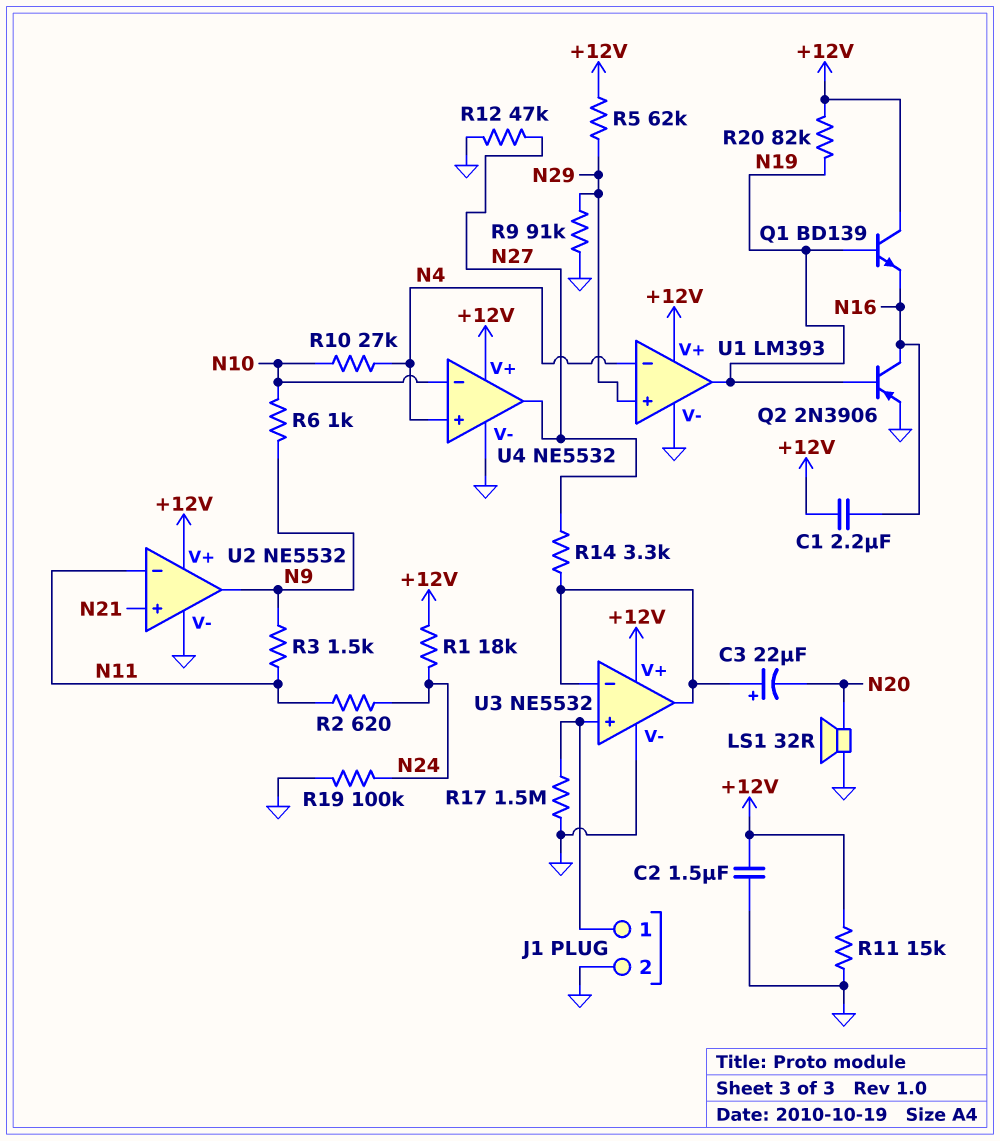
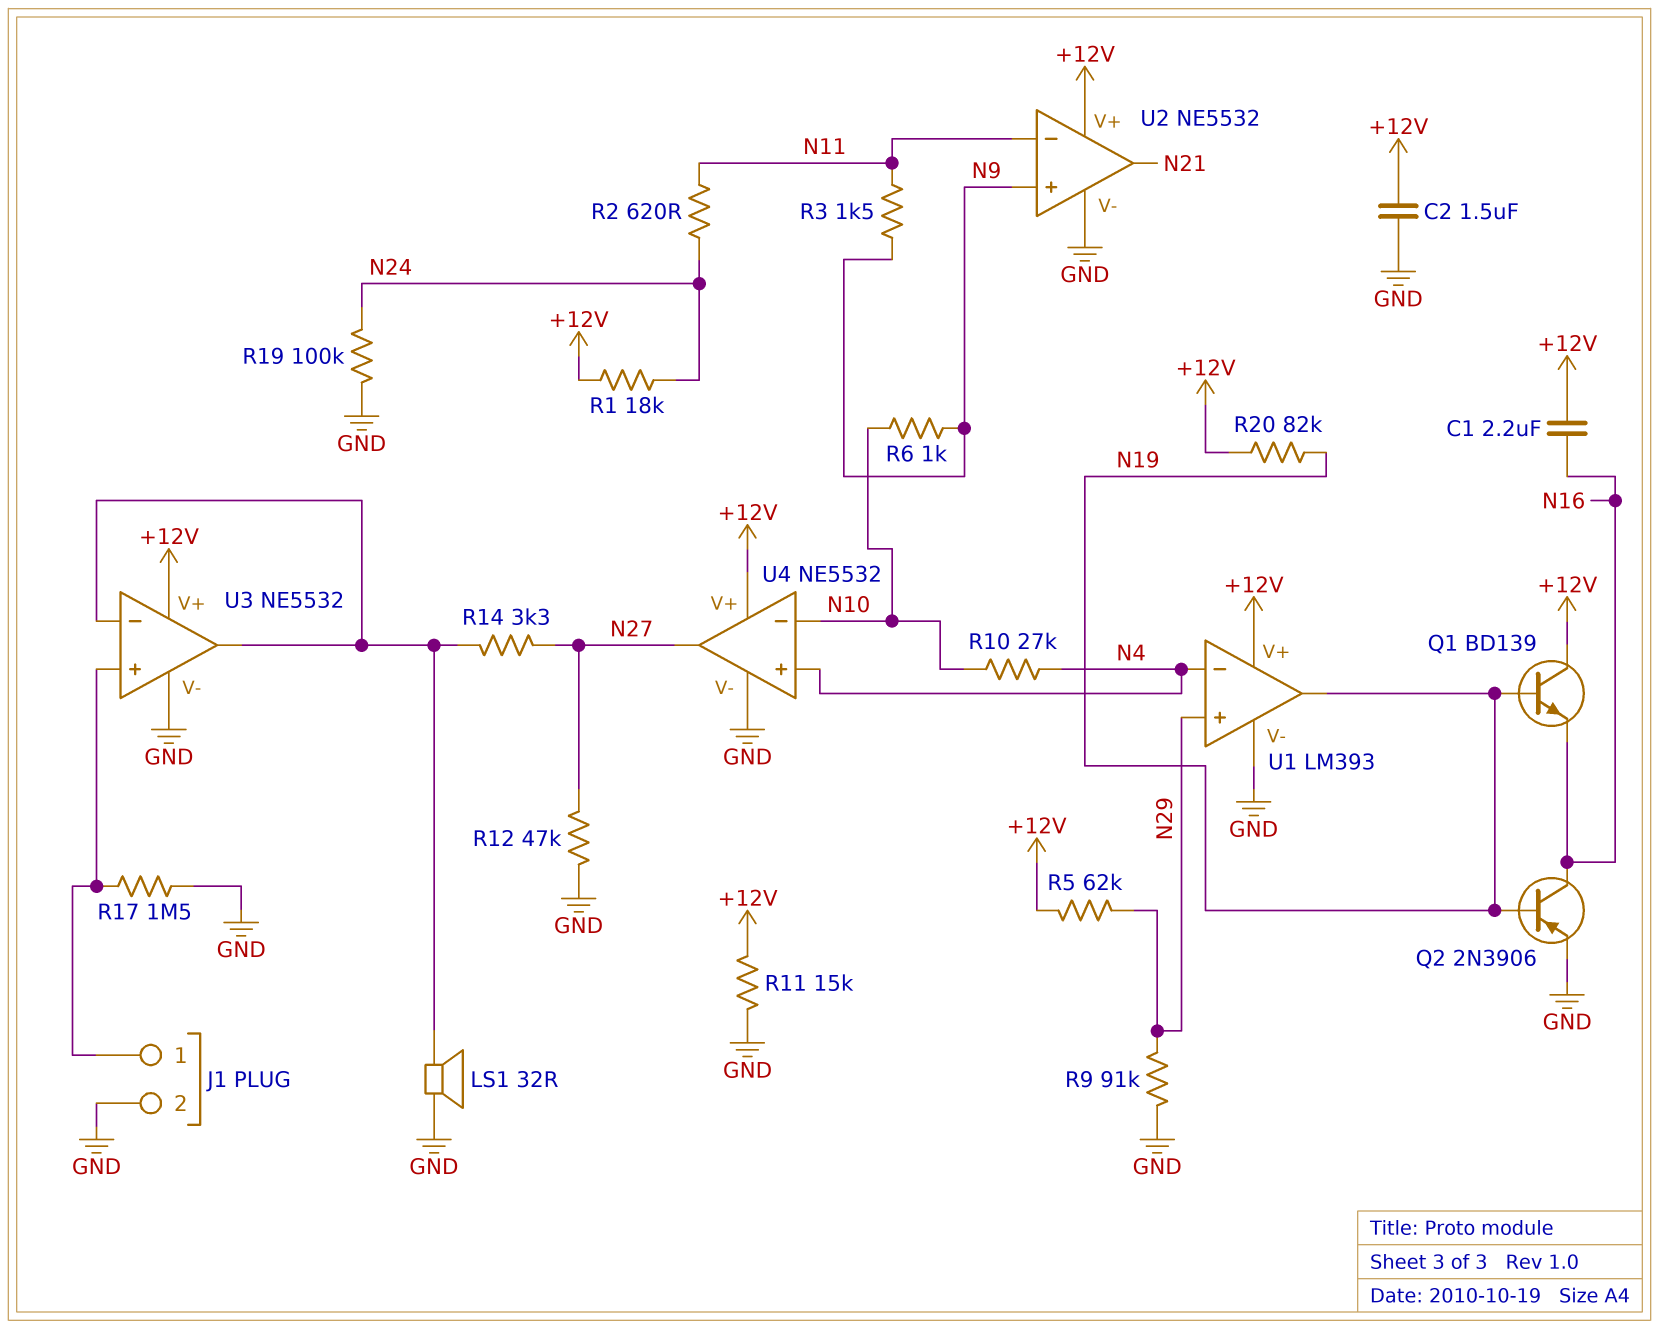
C3: 22uF (plus U3/in-, minus N20) -> none
LS1: speaker 32R (GND, N20) -> speaker 32R (GND, U3/in-)
U2 pin in+: N21 -> N9
U2 pin out: N9 -> N21

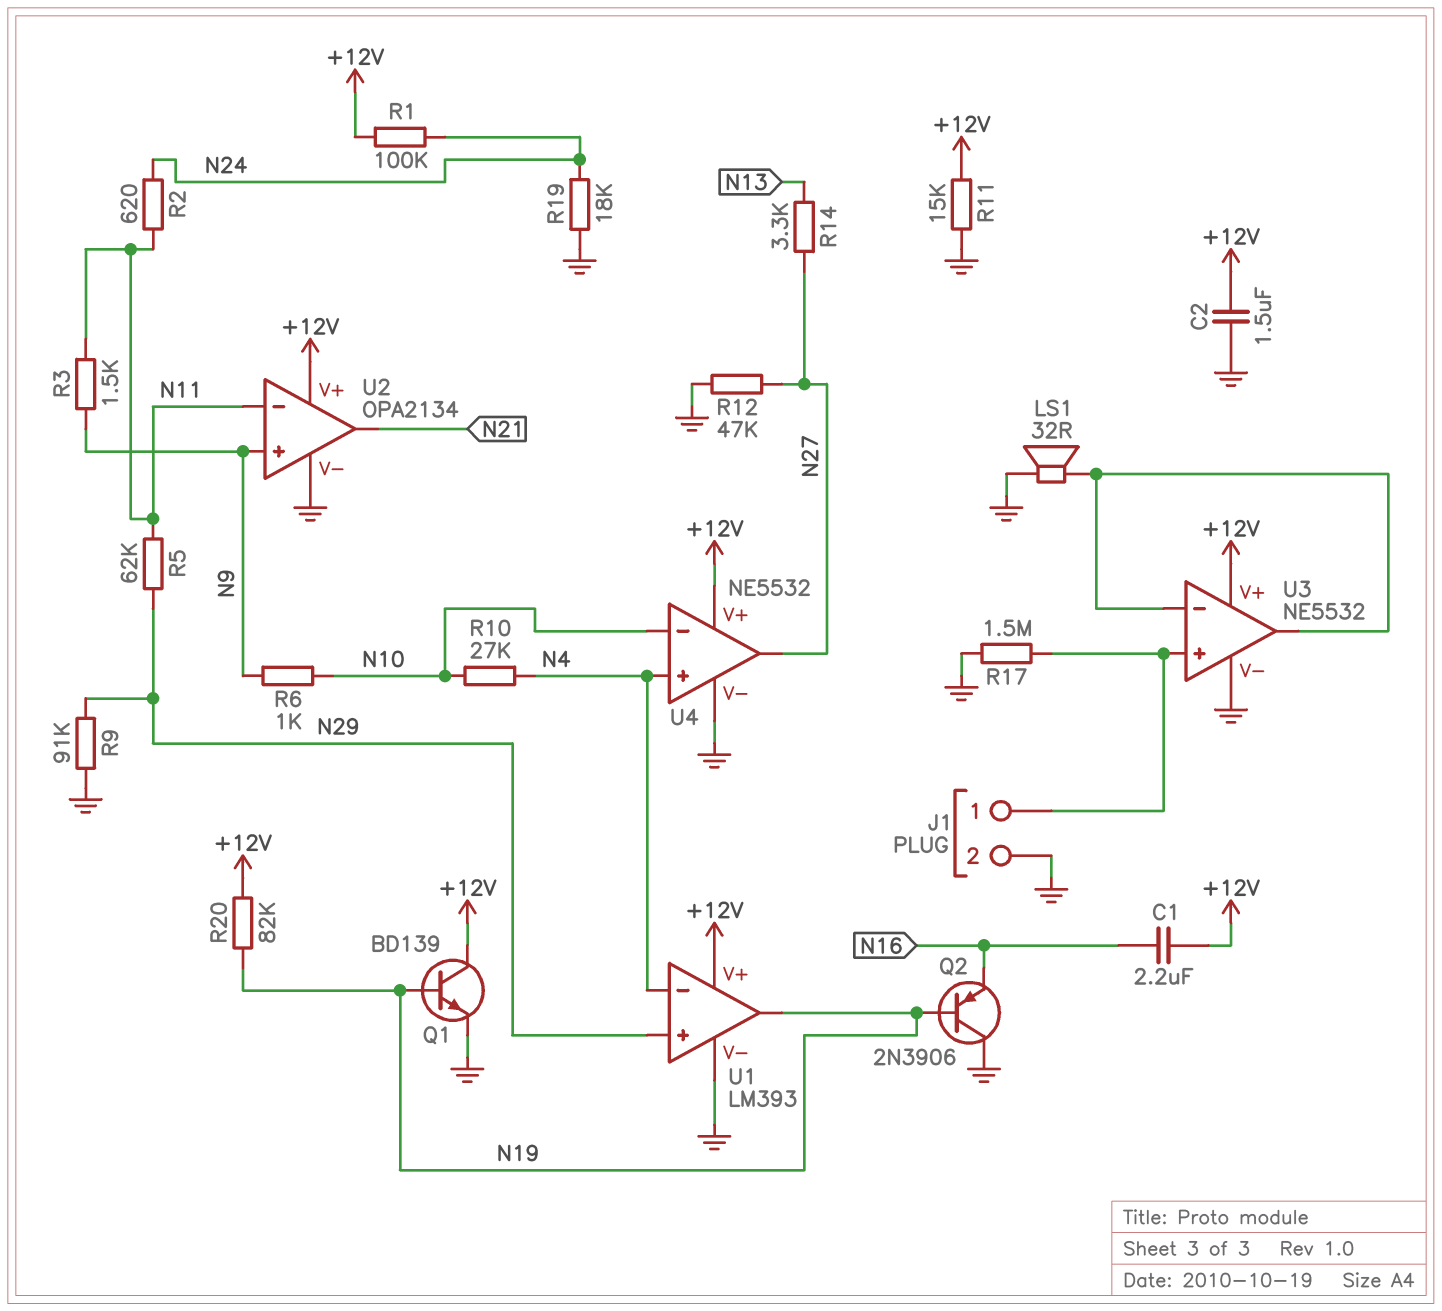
Q1: NPN BD139 (B N19, C +12V, E N16) -> NPN BD139 (B N19, C +12V, E GND)
Q2: PNP 2N3906 (B N19, C N16, E GND) -> PNP 2N3906 (B N19, C GND, E N16)
R1: 18k (+12V, N24) -> 100k (+12V, N24)
R5: 62k (+12V, N29) -> 62k (N11, N29)
R14: 3.3k (N27, U3/in-) -> 3.3k (N13, N27)
R19: 100k (GND, N24) -> 18k (GND, N24)
U2: NE5532 -> OPA2134

